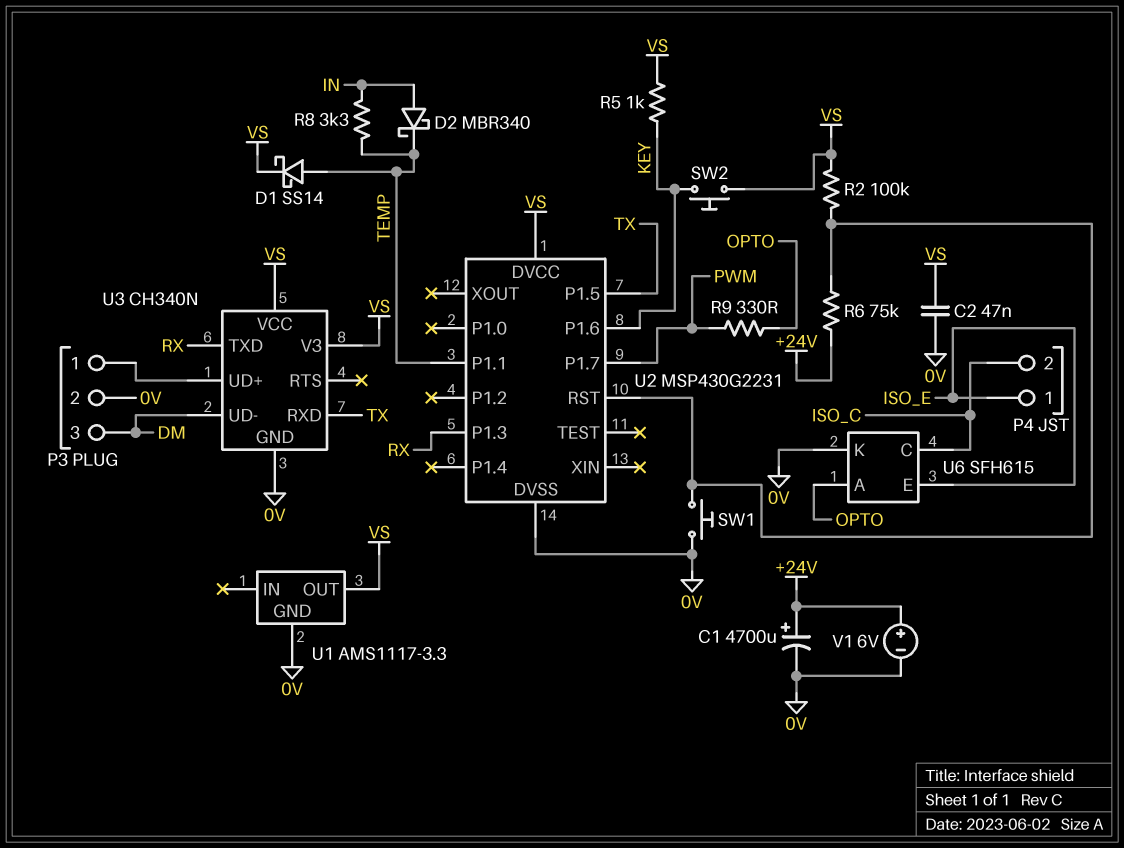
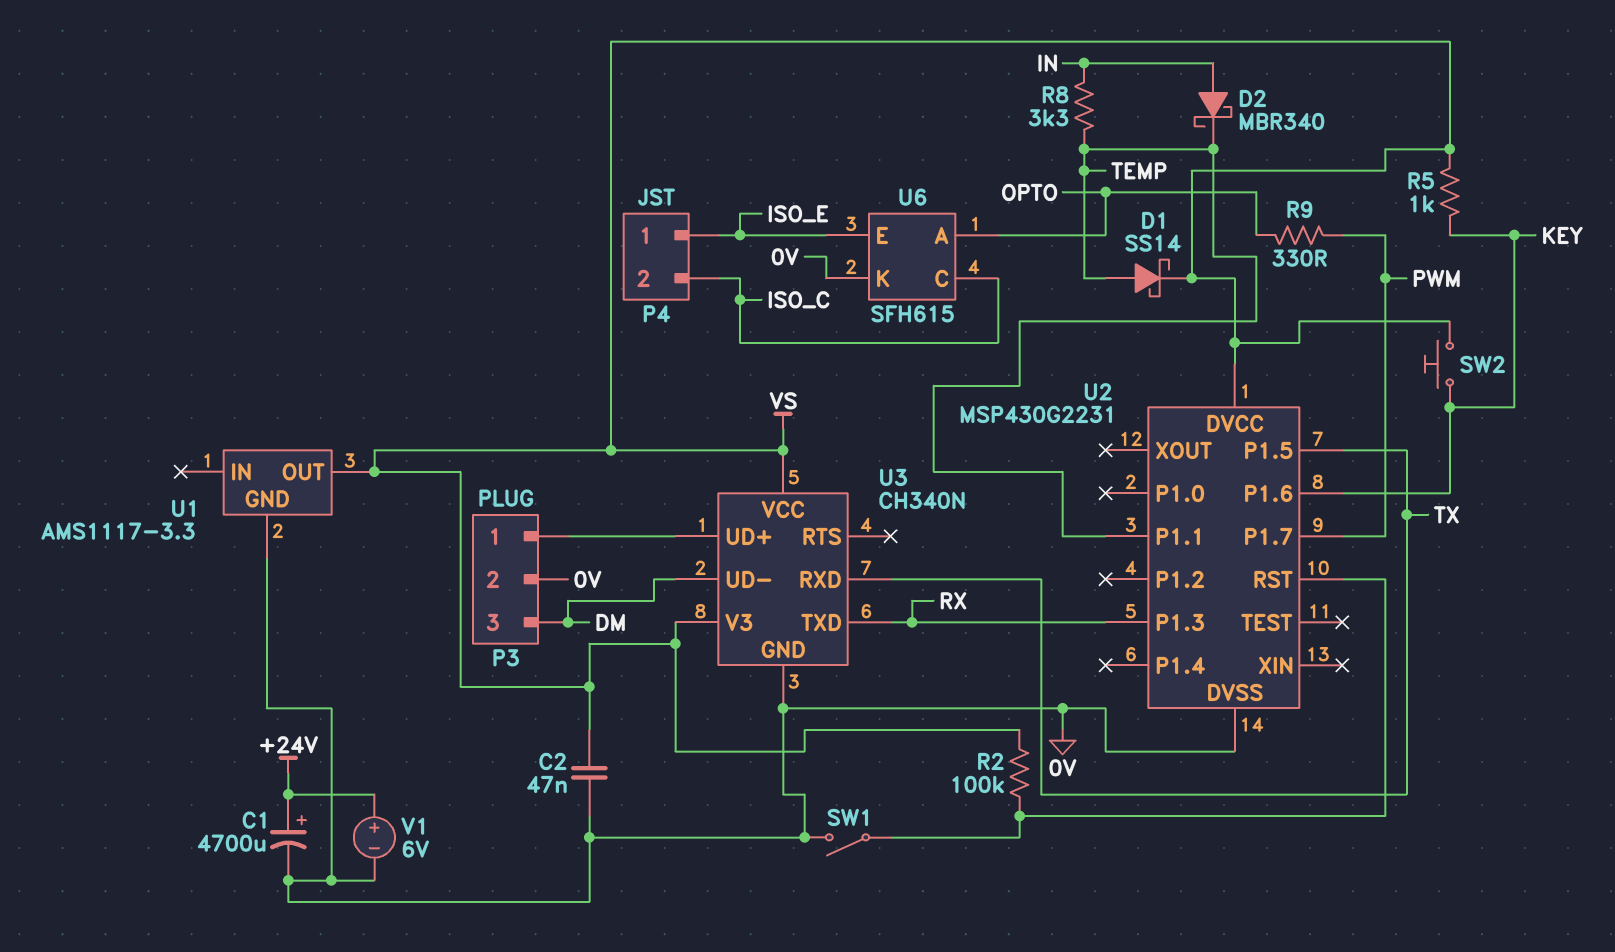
R6: 75k (+24V, U2/RST) -> none
SW1: button (0V, U2/RST) -> switch (0V, U2/RST)

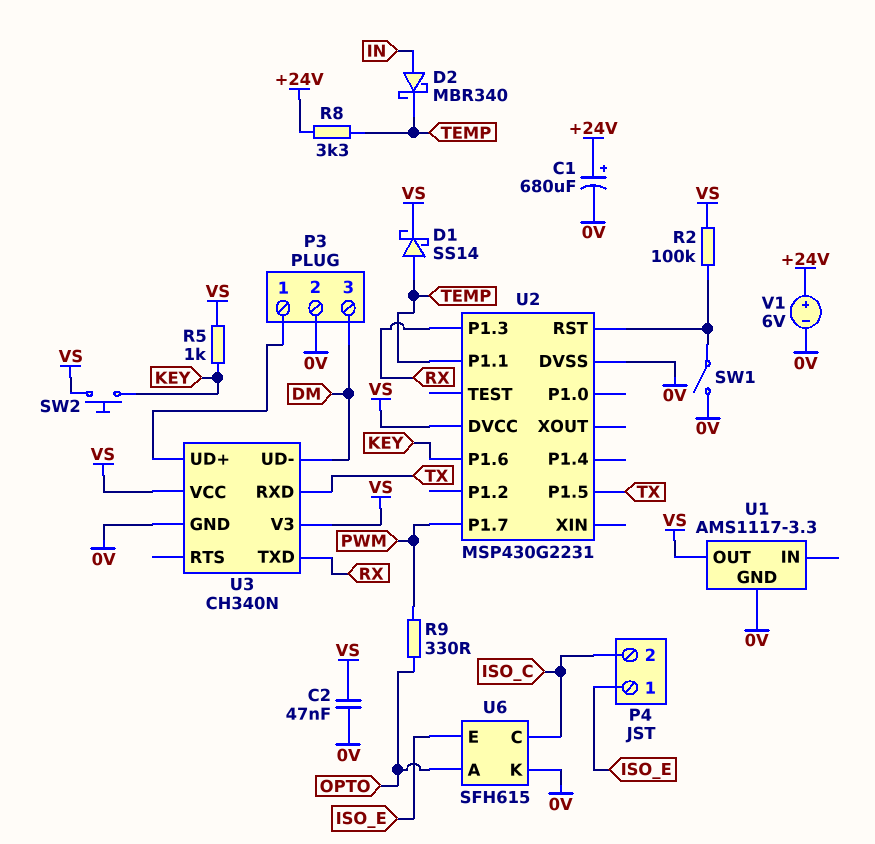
C1: 4700uF (plus +24V, minus 0V) -> 680uF (plus +24V, minus 0V)
R8: 3.3k (IN, TEMP) -> 3.3k (+24V, TEMP)

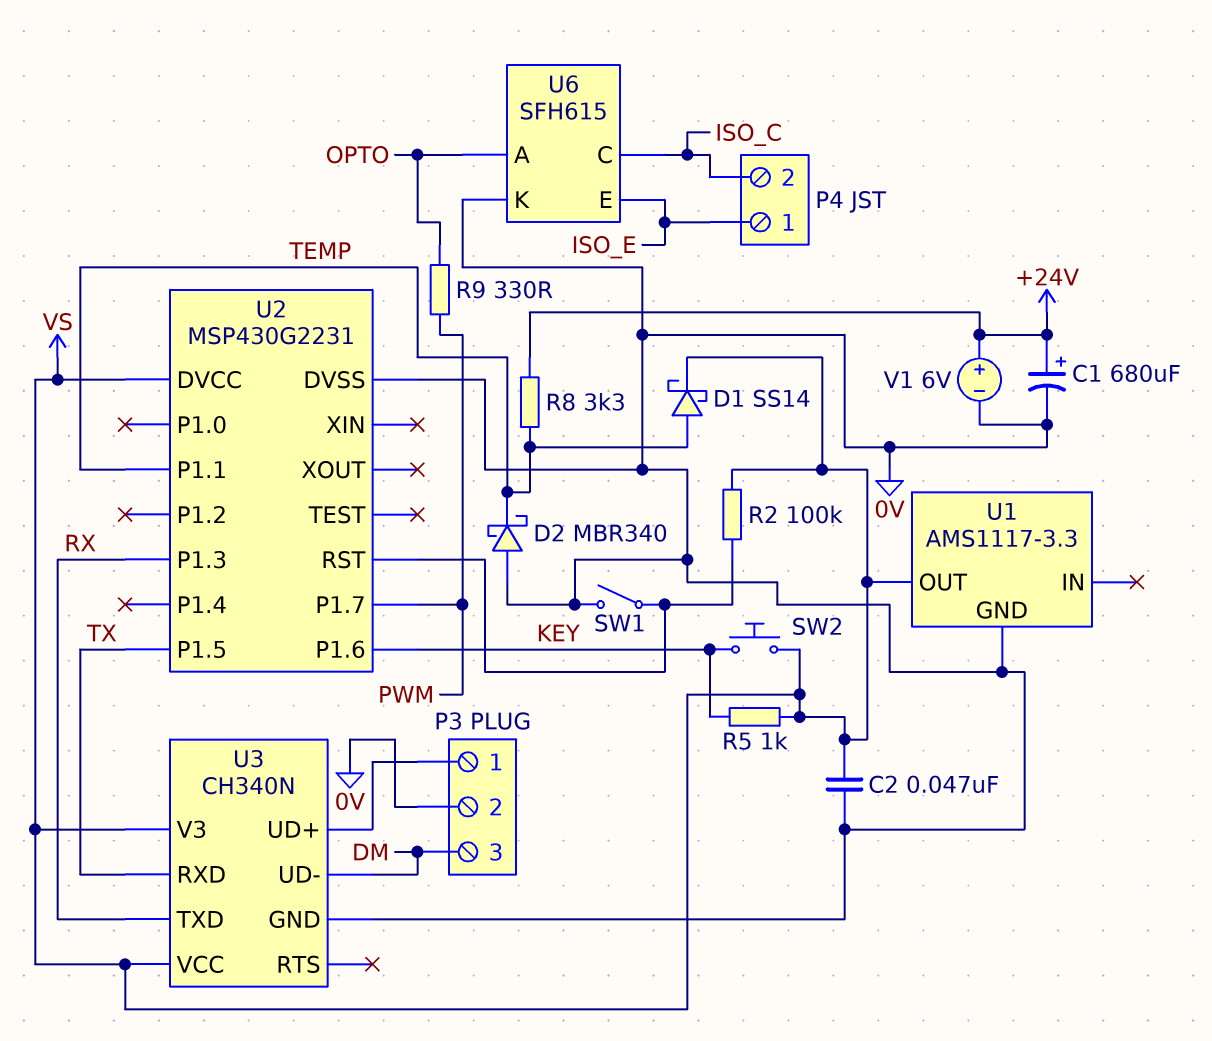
D2: schottky MBR340 (A IN, K TEMP) -> schottky MBR340 (A 0V, K TEMP)

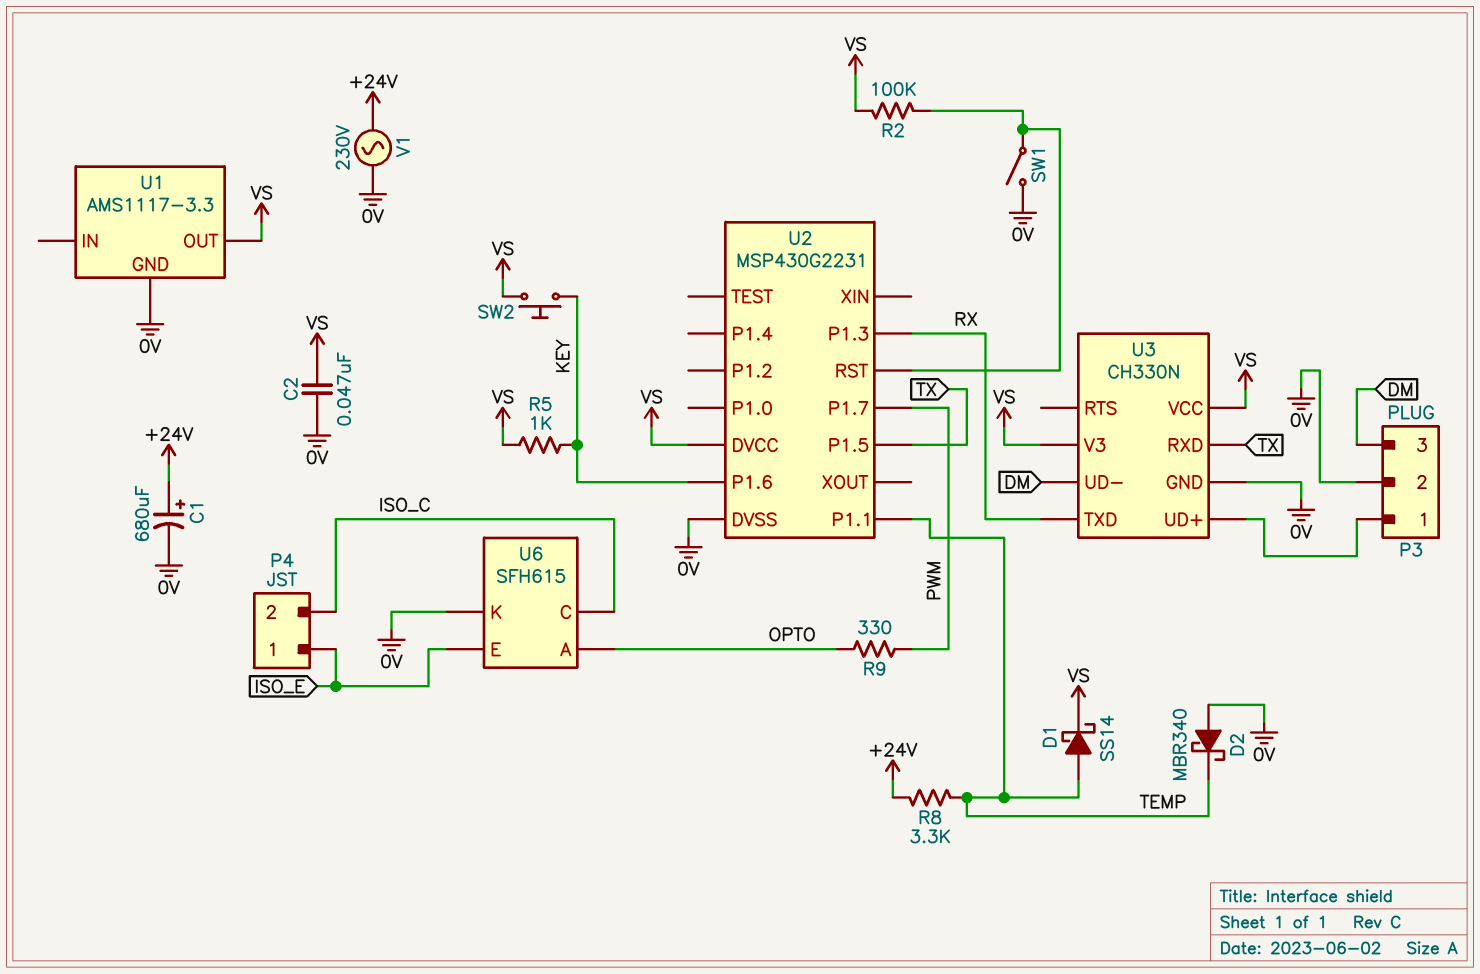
U3: CH340N -> CH330N
V1: 6V (plus +24V, minus 0V) -> AC 230V (+24V, 0V)

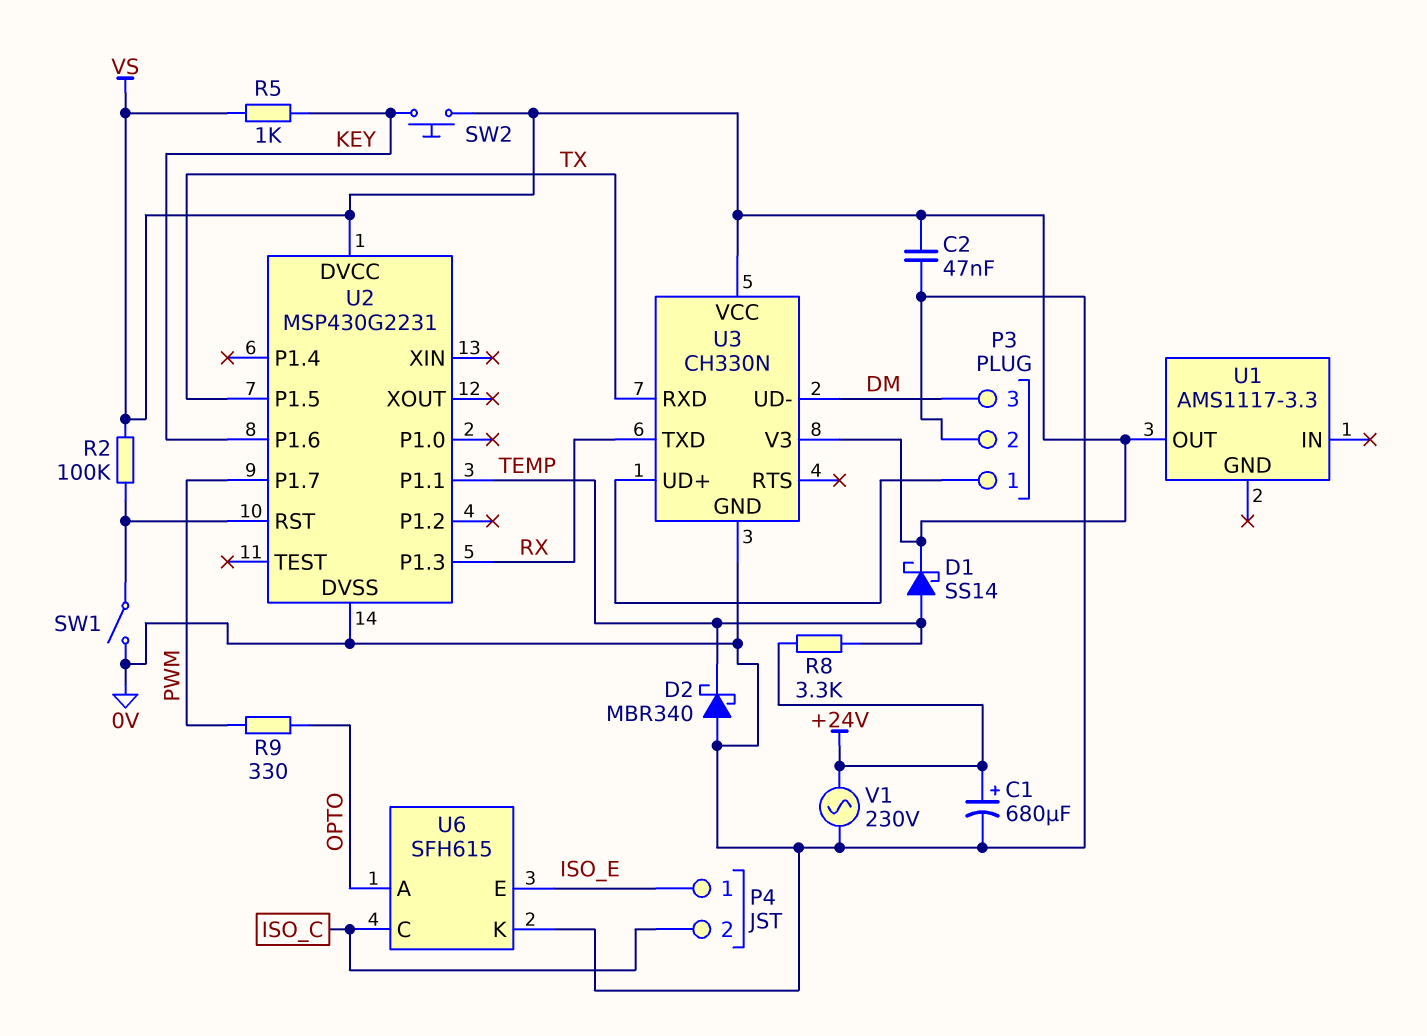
U1 pin GND: 0V -> none

